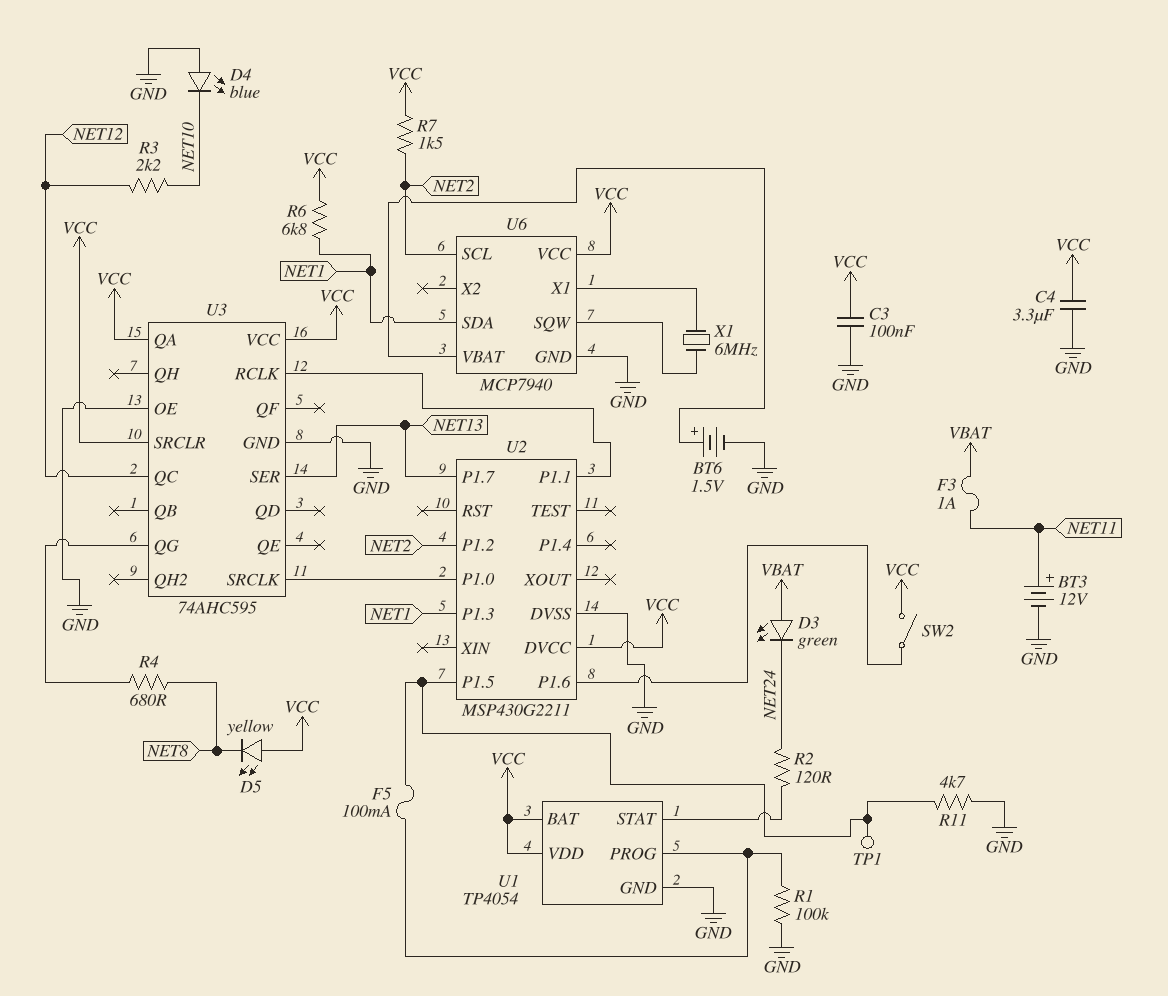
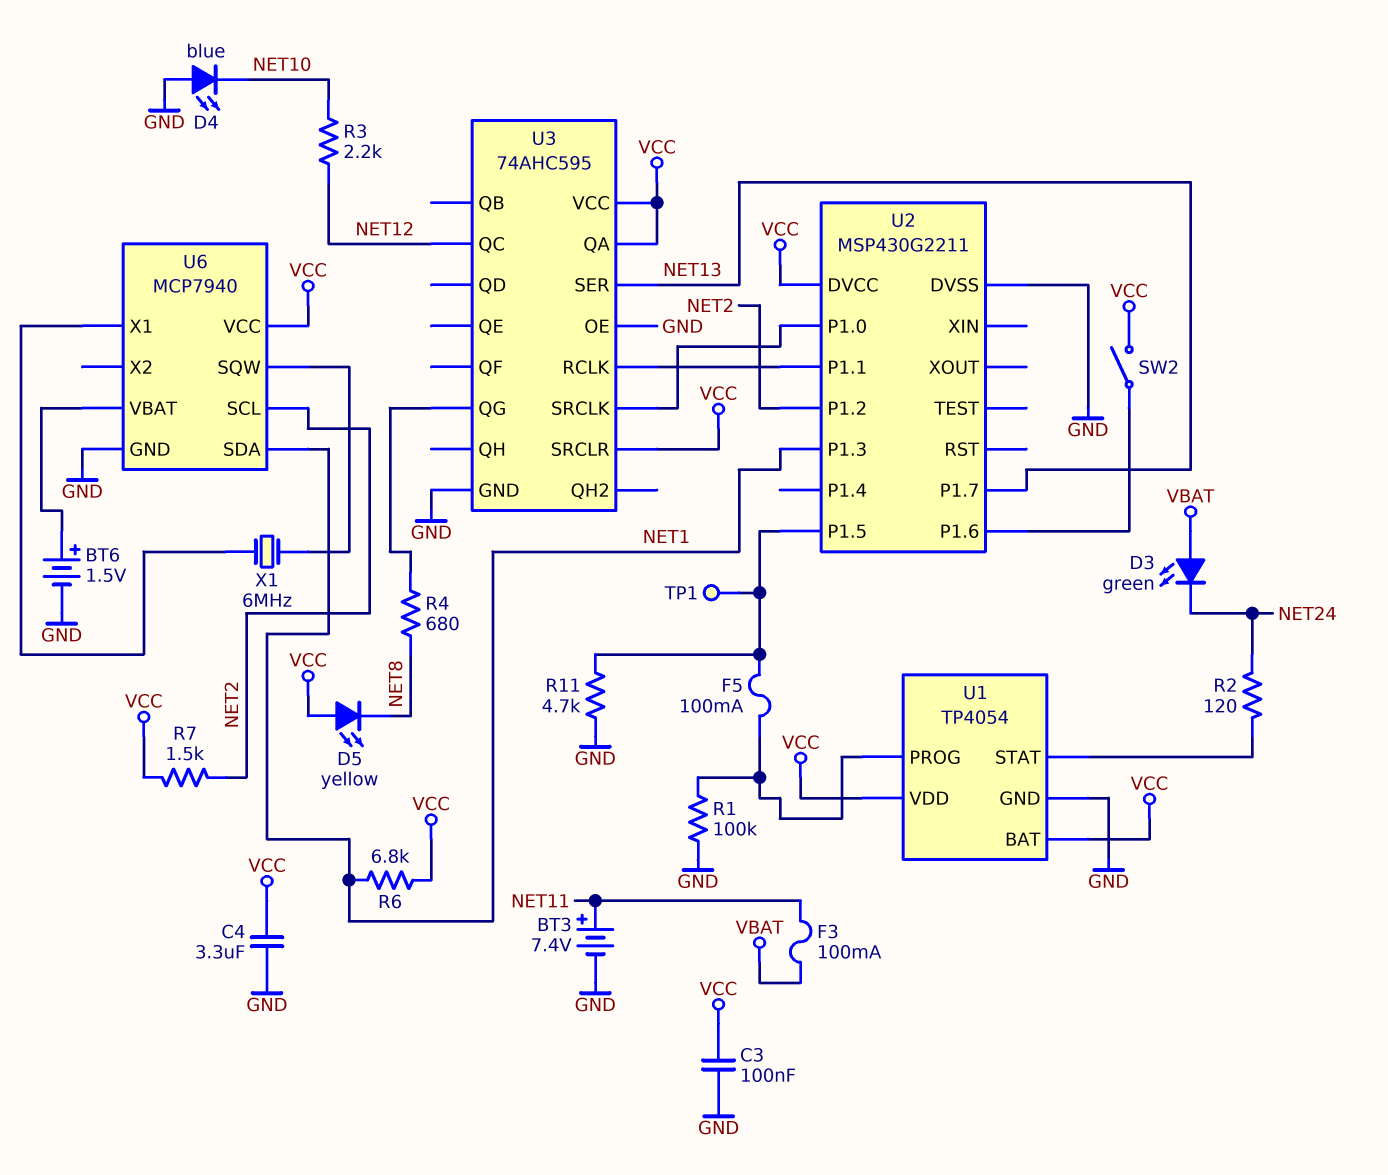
BT3: 12V (plus NET11, minus GND) -> 7.4V (plus NET11, minus GND)
F3: 1A (NET11, VBAT) -> 100mA (NET11, VBAT)

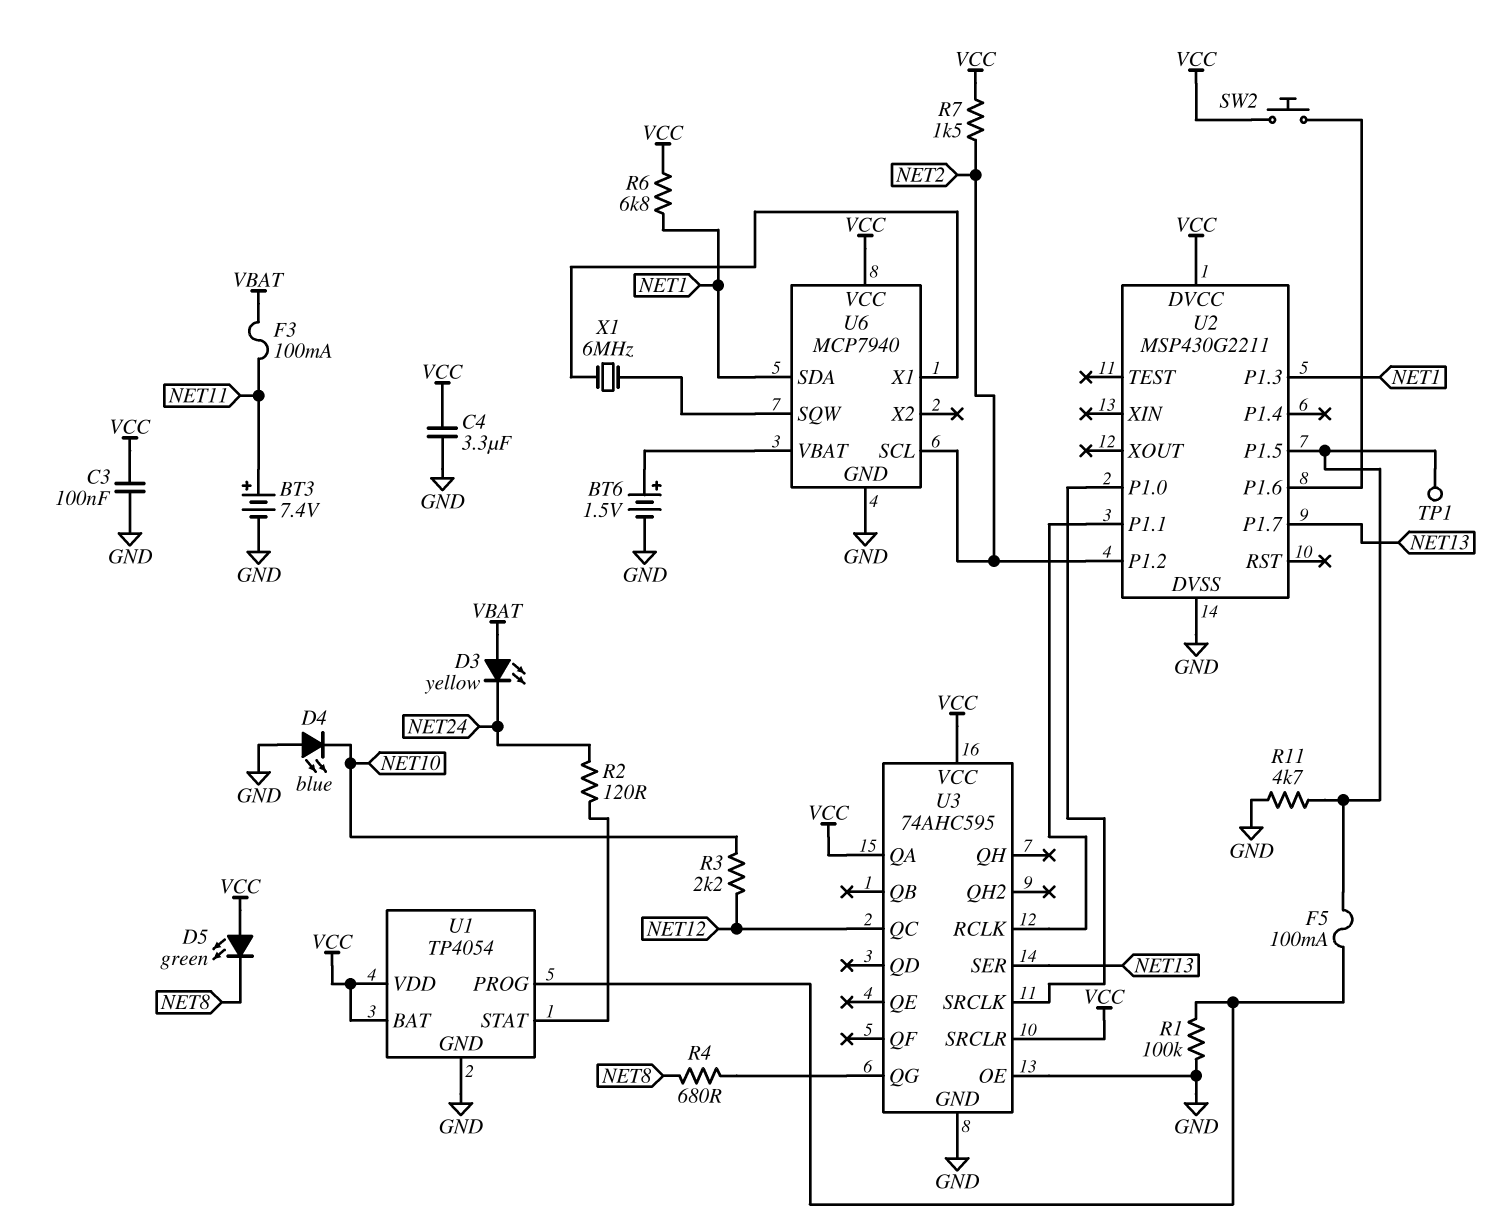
D3: LED green (A VBAT, K NET24) -> LED yellow (A VBAT, K NET24)
D5: LED yellow (A VCC, K NET8) -> LED green (A VCC, K NET8)
SW2: switch (U2/P1.6, VCC) -> button (U2/P1.6, VCC)

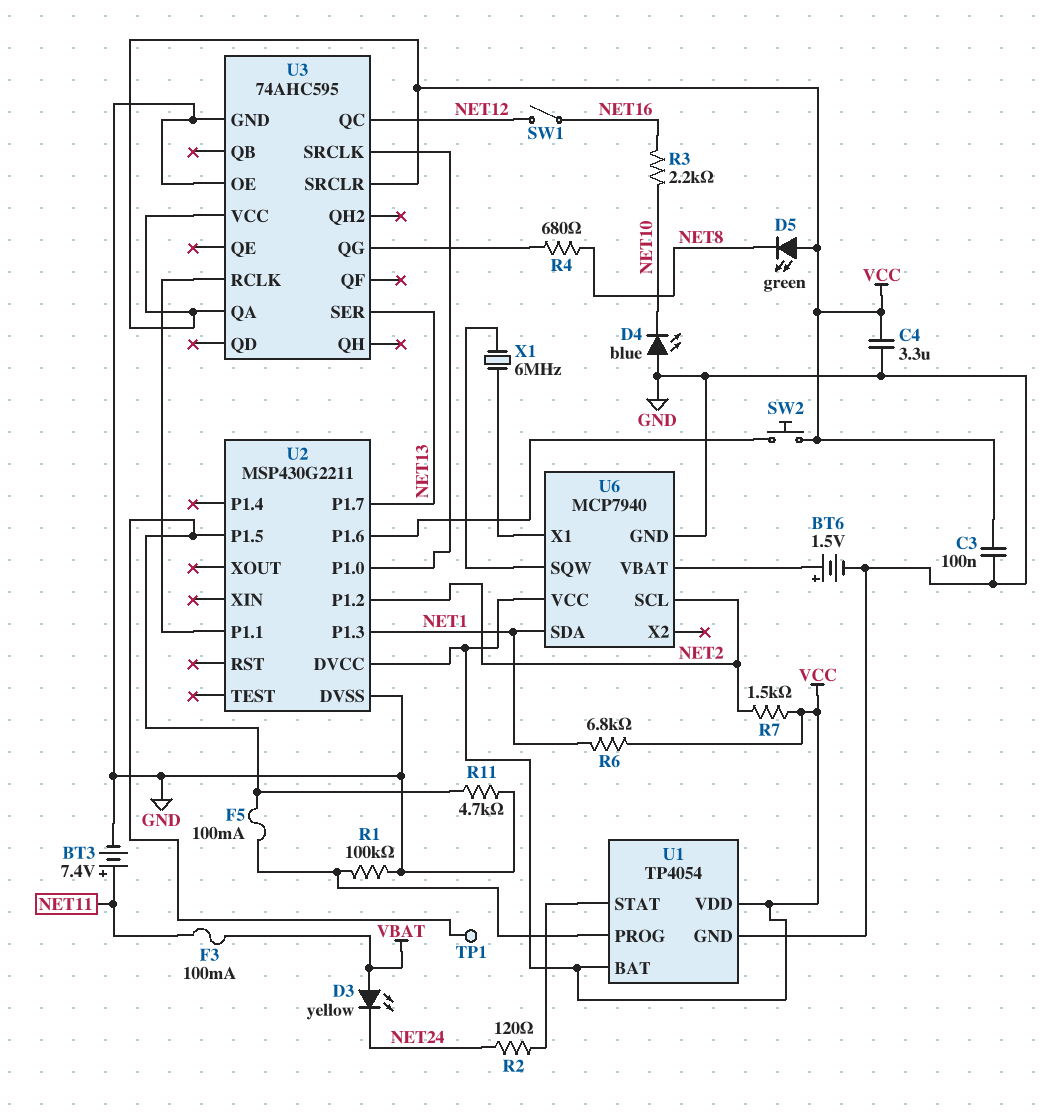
R3: 2.2k (NET10, NET12) -> 2.2k (NET10, NET16)
SW1: none -> switch (NET12, NET16)

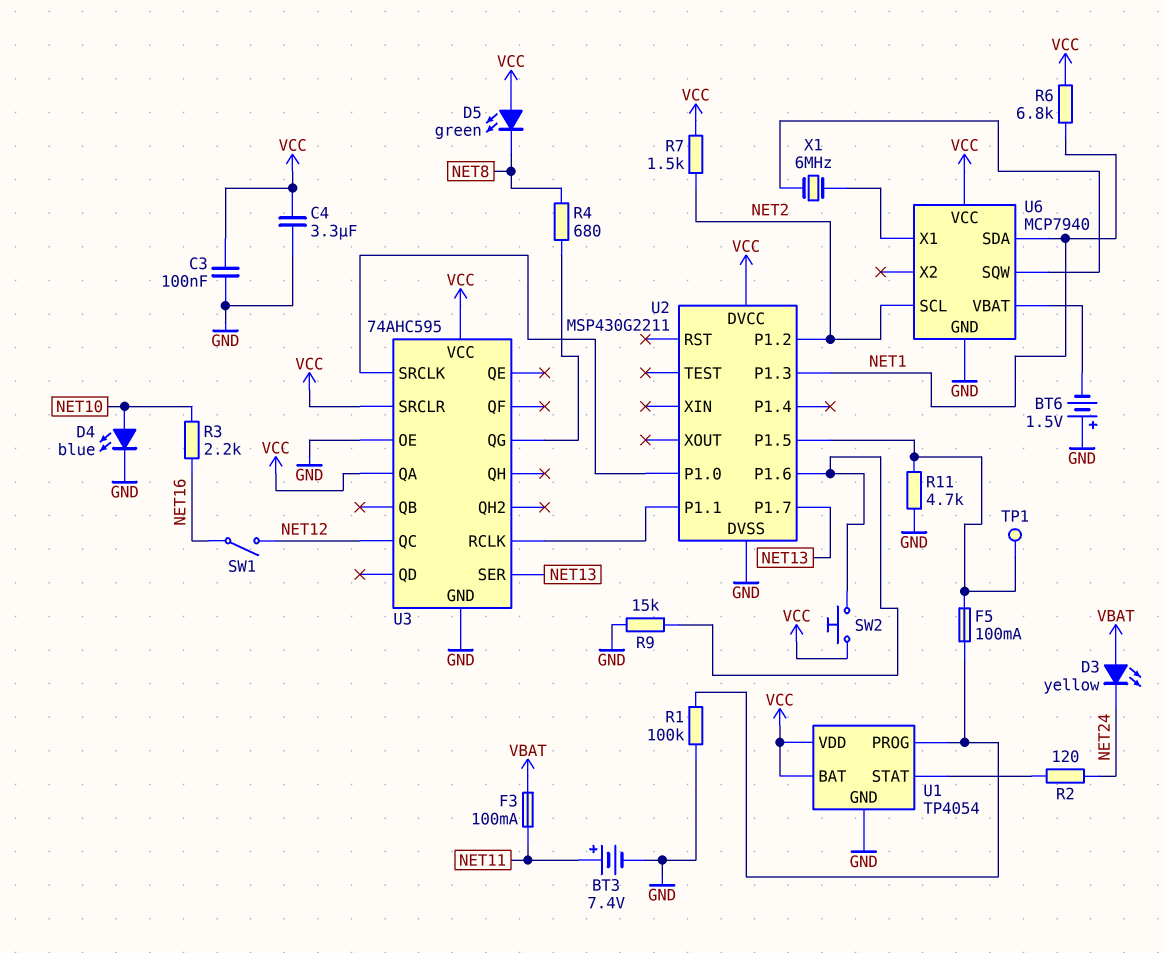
BT6: 1.5V (plus U6/VBAT, minus GND) -> 1.5V (plus GND, minus U6/VBAT)
D4: LED blue (A GND, K NET10) -> LED blue (A NET10, K GND)
R9: none -> 15k (GND, U2/P1.6)

